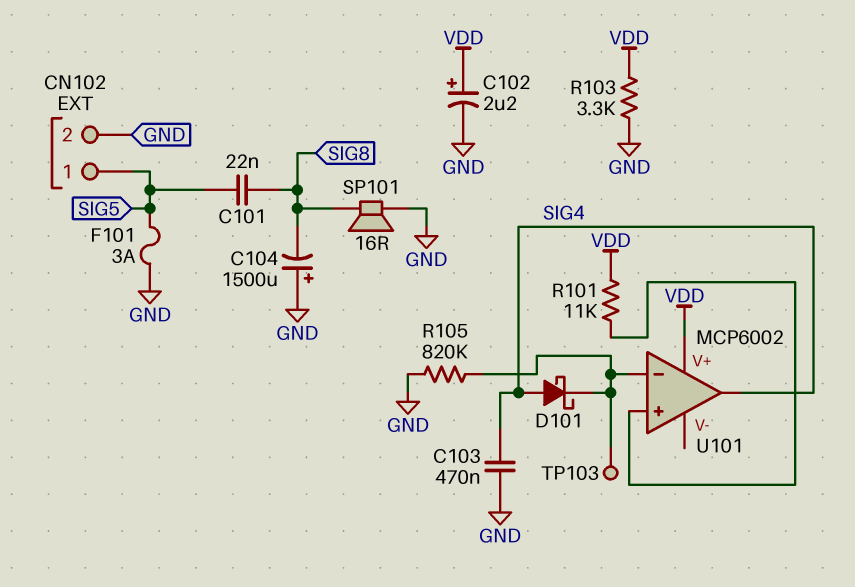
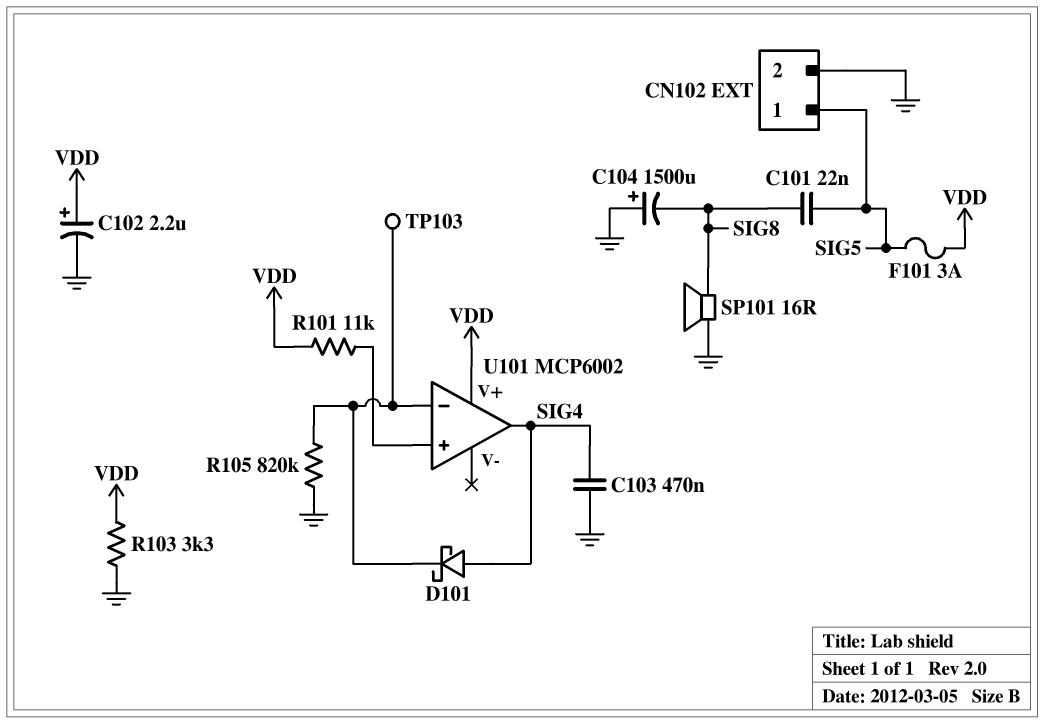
F101: 3A (GND, SIG5) -> 3A (SIG5, VDD)

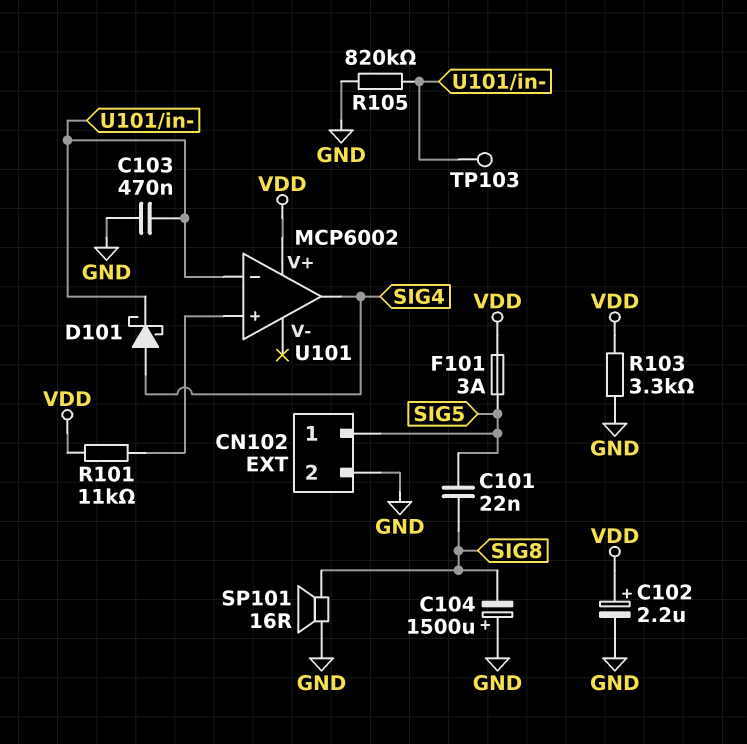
C103: 470nF (GND, SIG4) -> 470nF (GND, U101/in-)

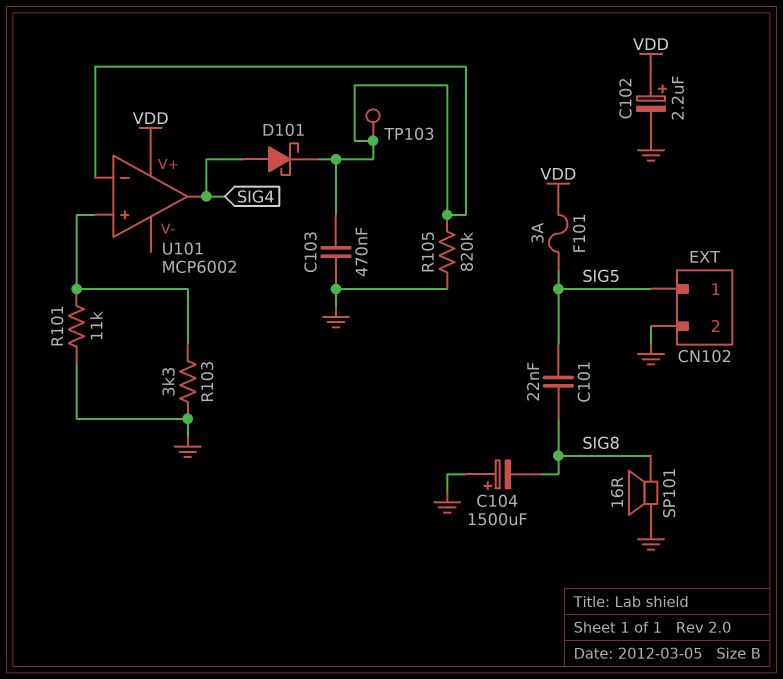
R101: 11k (U101/in+, VDD) -> 11k (GND, U101/in+)
R103: 3.3k (GND, VDD) -> 3.3k (GND, U101/in+)

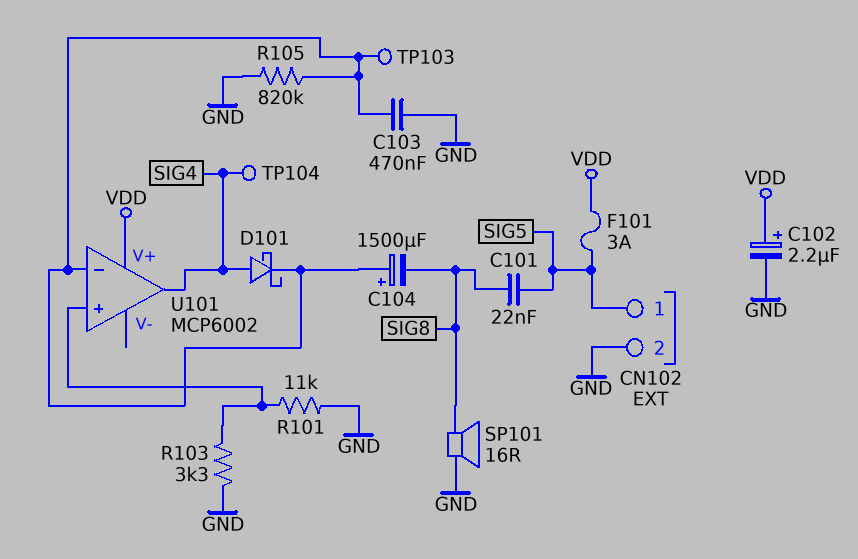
C104: 1500uF (plus GND, minus SIG8) -> 1500uF (plus U101/in-, minus SIG8)
TP104: none -> test point (SIG4)

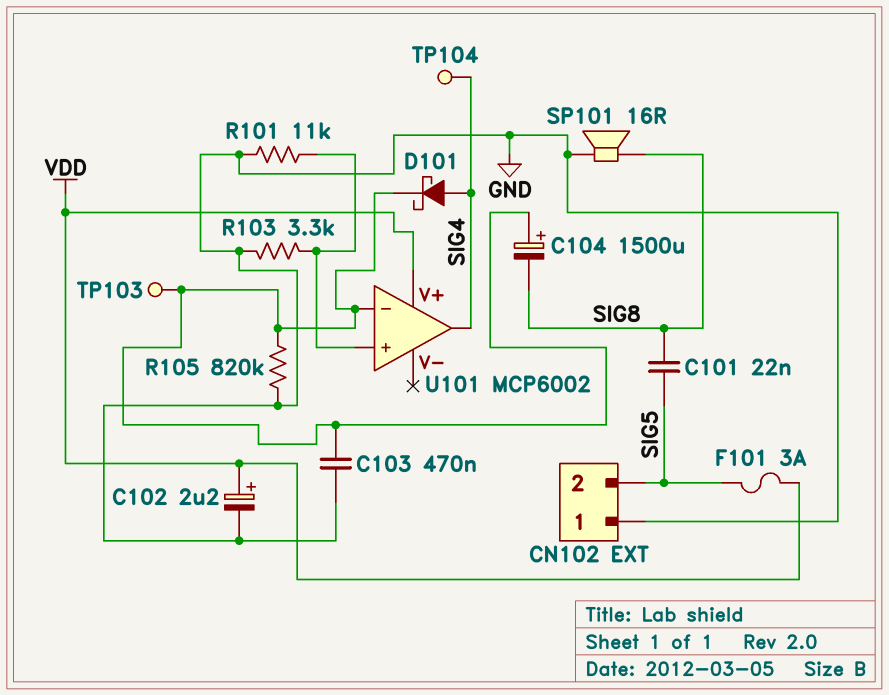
CN102 pin 1: SIG5 -> GND
CN102 pin 2: GND -> SIG5

